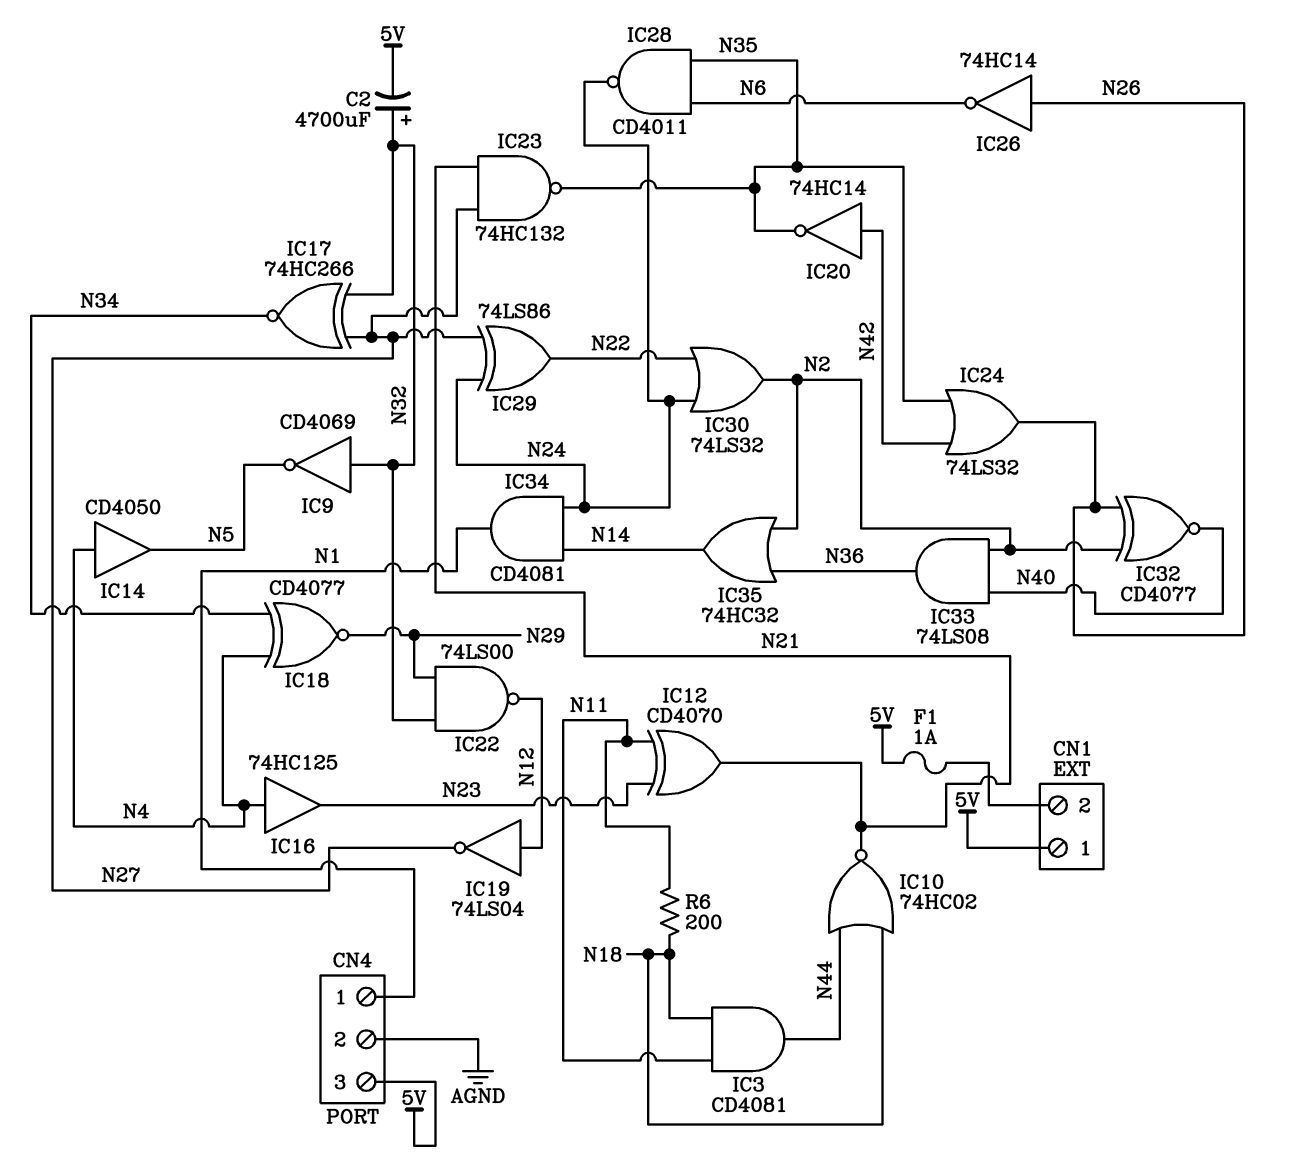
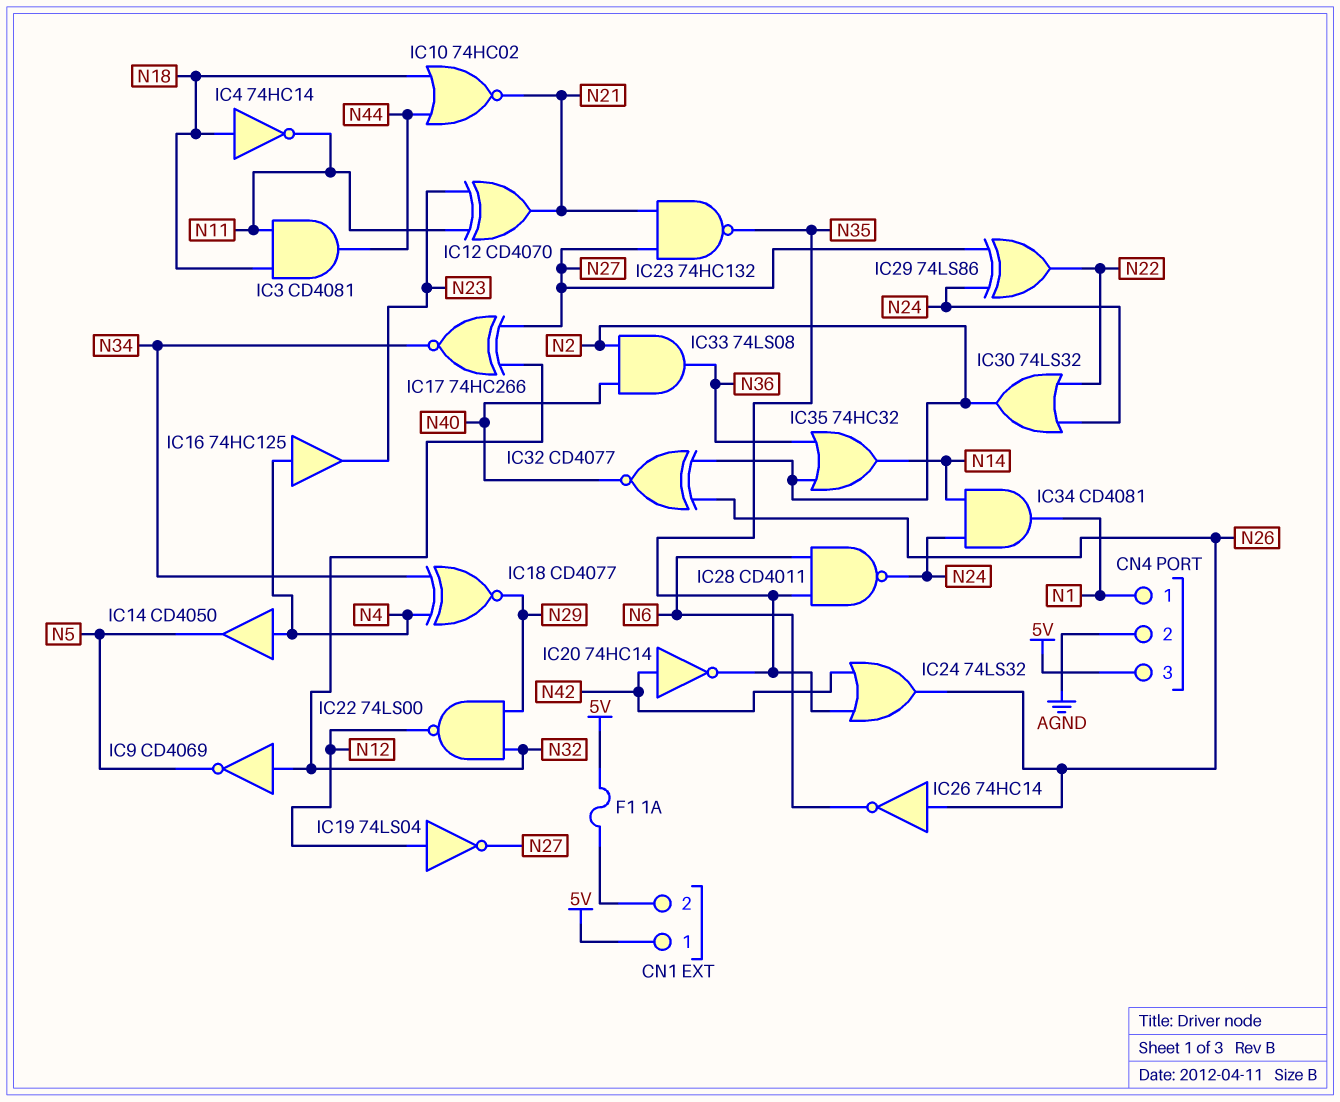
C2: 4700uF (plus N32, minus 5V) -> none
IC4: none -> NOT 74HC14 (in N18, out N11)
R6: 200 (N11, N18) -> none

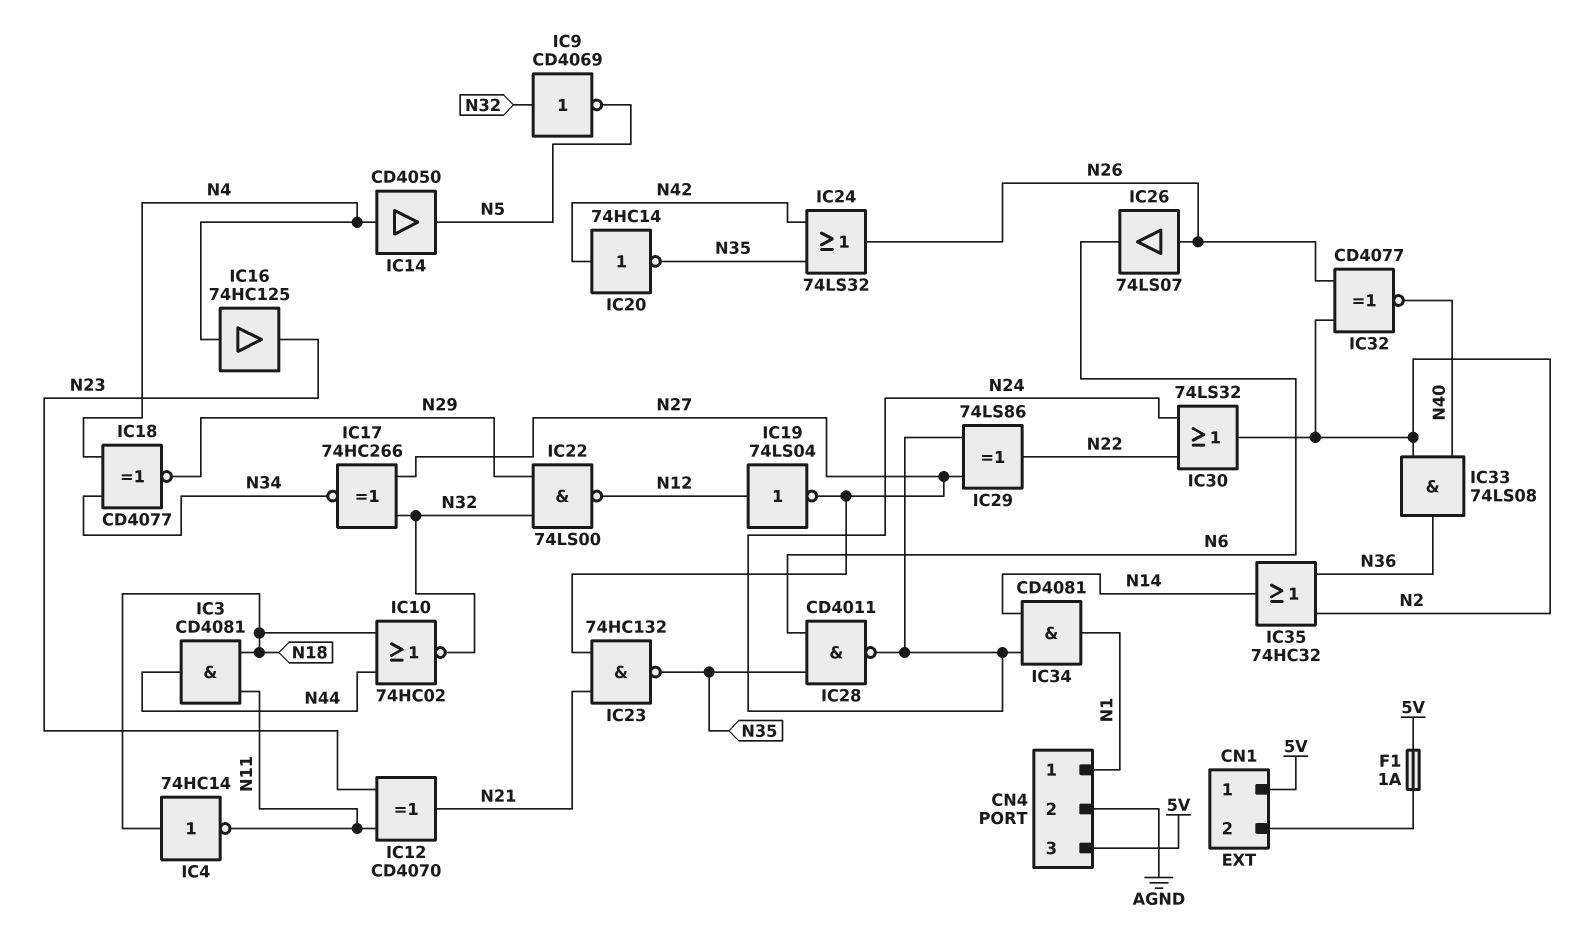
IC10: NOR 74HC02 (in N18, in N44, out N21) -> NOR 74HC02 (in N18, in N44, out N32)
IC26: NOT 74HC14 (in N26, out N6) -> buffer 74LS07 (in N26, out N6)

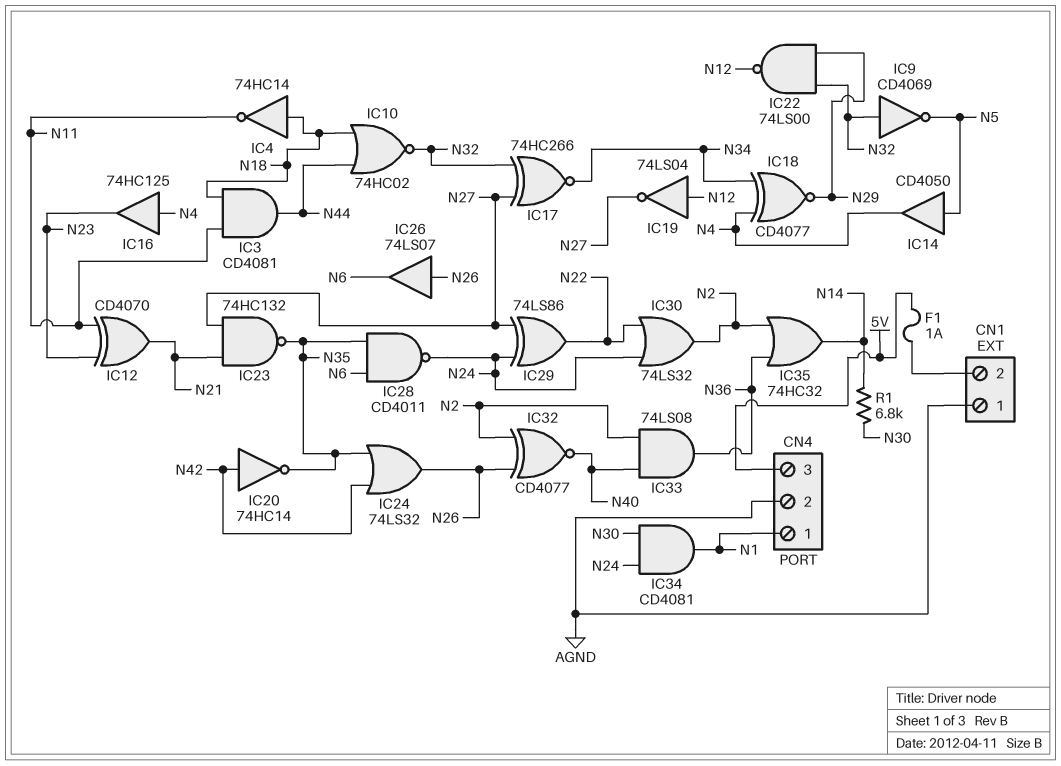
CN1 pin 1: 5V -> AGND
IC14: buffer CD4050 (in N4, out N5) -> buffer CD4050 (in N5, out N4)
IC34: AND CD4081 (in N14, in N24, out N1) -> AND CD4081 (in N24, in N30, out N1)
R1: none -> 6.8k (N14, N30)

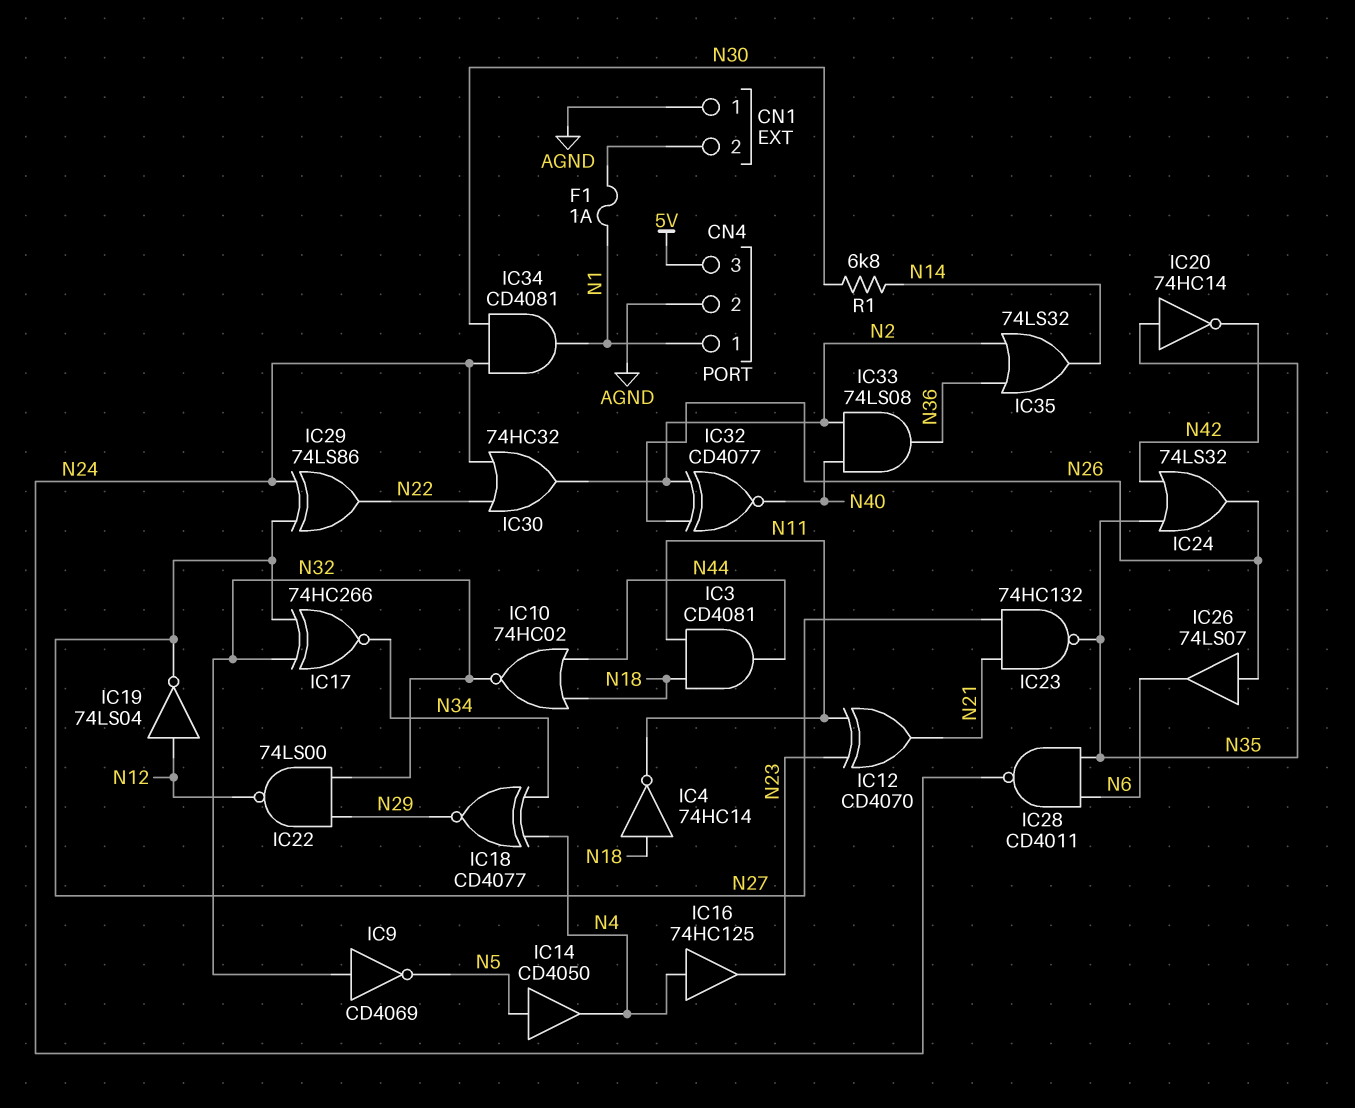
F1: 1A (5V, CN1/2) -> 1A (CN1/2, N1)
IC20: NOT 74HC14 (in N42, out N35) -> NOT 74HC14 (in N35, out N42)
IC30: OR 74LS32 (in N22, in N24, out N2) -> OR 74HC32 (in N22, in N24, out N2)
IC35: OR 74HC32 (in N2, in N36, out N14) -> OR 74LS32 (in N2, in N36, out N14)

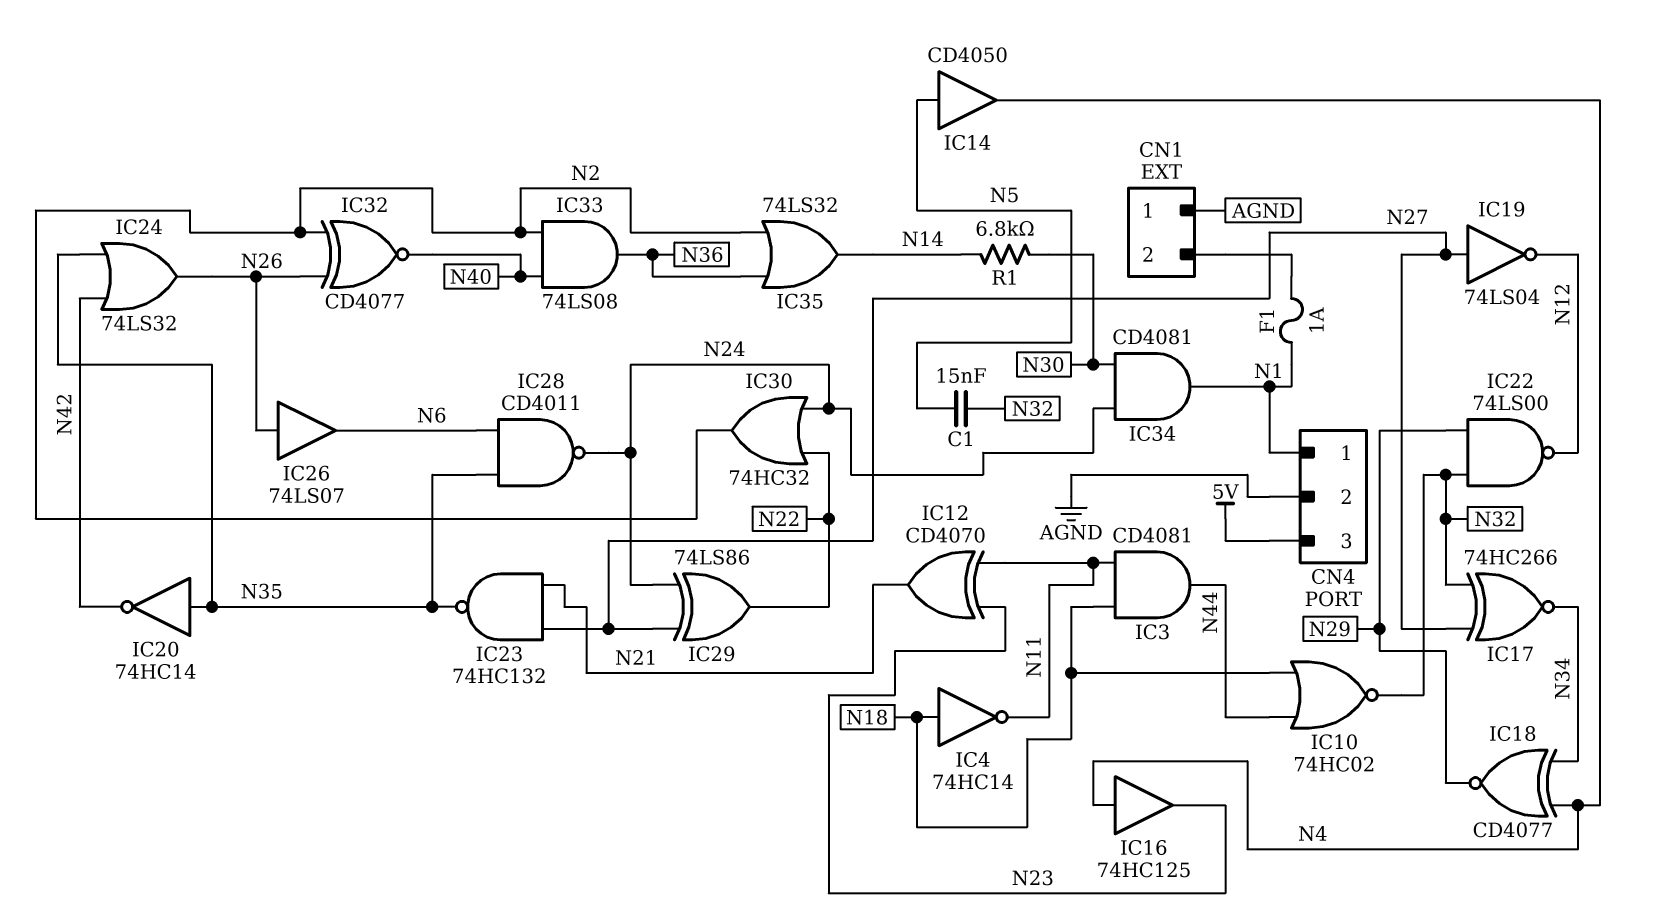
C1: none -> 15nF (N5, N32)
IC9: NOT CD4069 (in N32, out N5) -> none
IC19: NOT 74LS04 (in N12, out N27) -> NOT 74LS04 (in N27, out N12)

